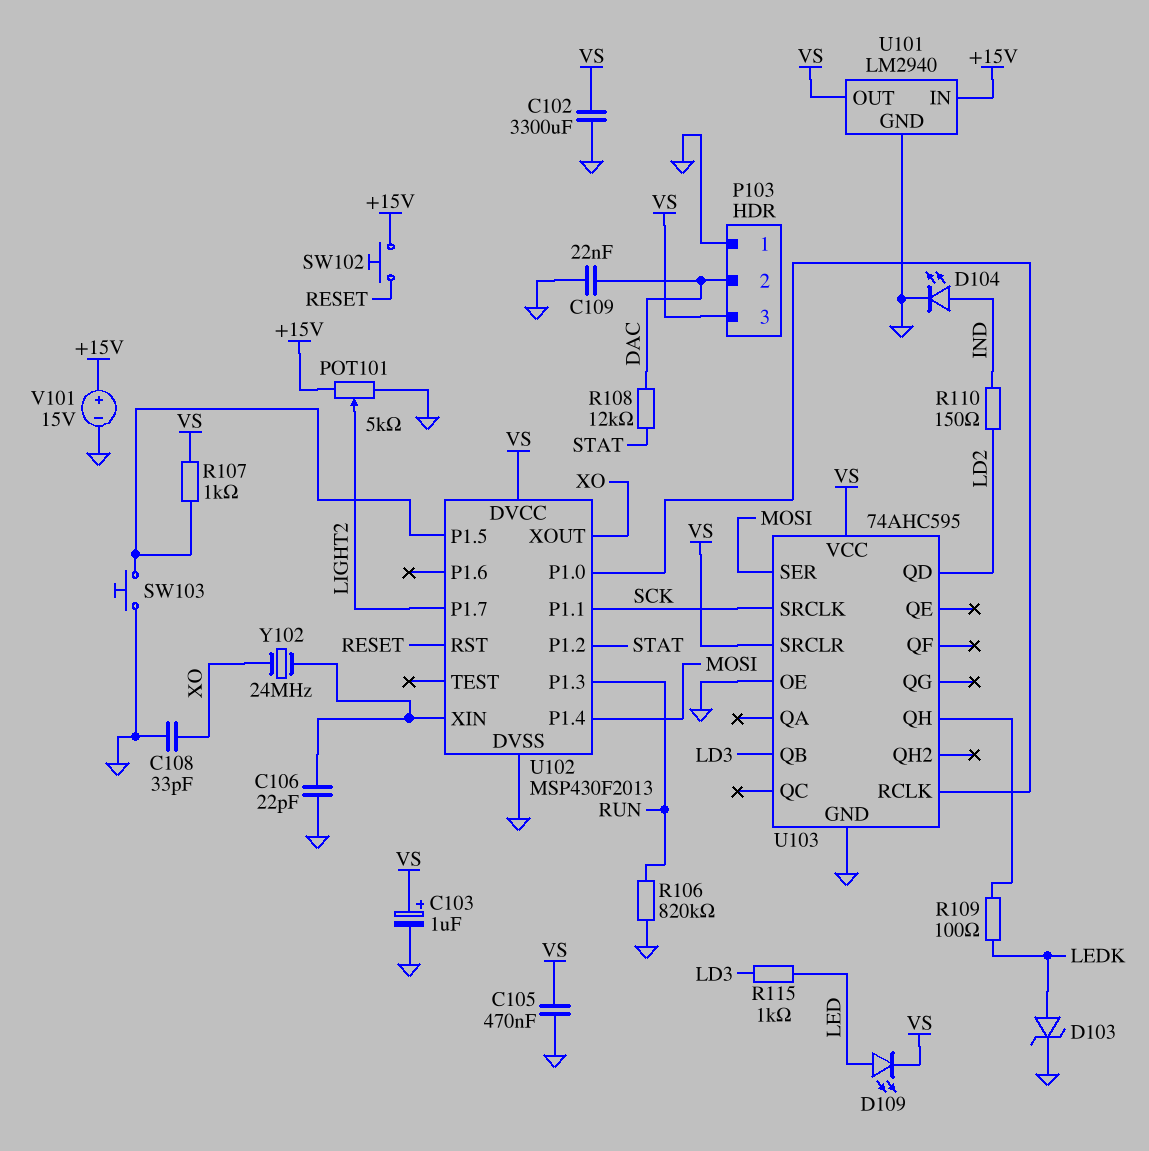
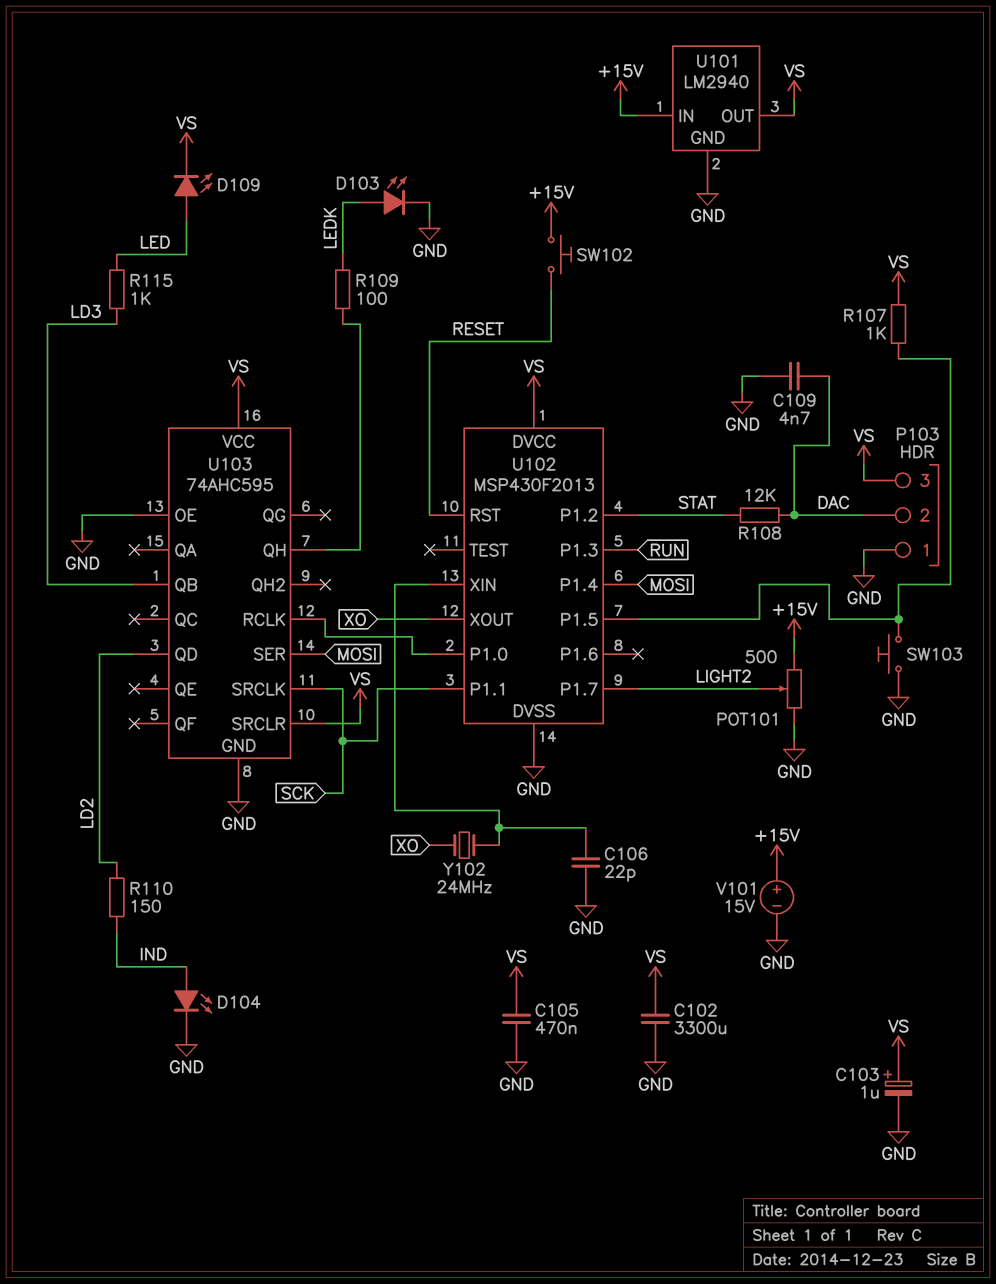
C108: 33pF (GND, XO) -> none
C109: 22nF (DAC, GND) -> 4.7nF (DAC, GND)
D103: zener (A LEDK, K GND) -> LED (A LEDK, K GND)
POT101: 5k (+15V, GND, wiper LIGHT2) -> 500 (+15V, GND, wiper LIGHT2)
R106: 820k (GND, RUN) -> none

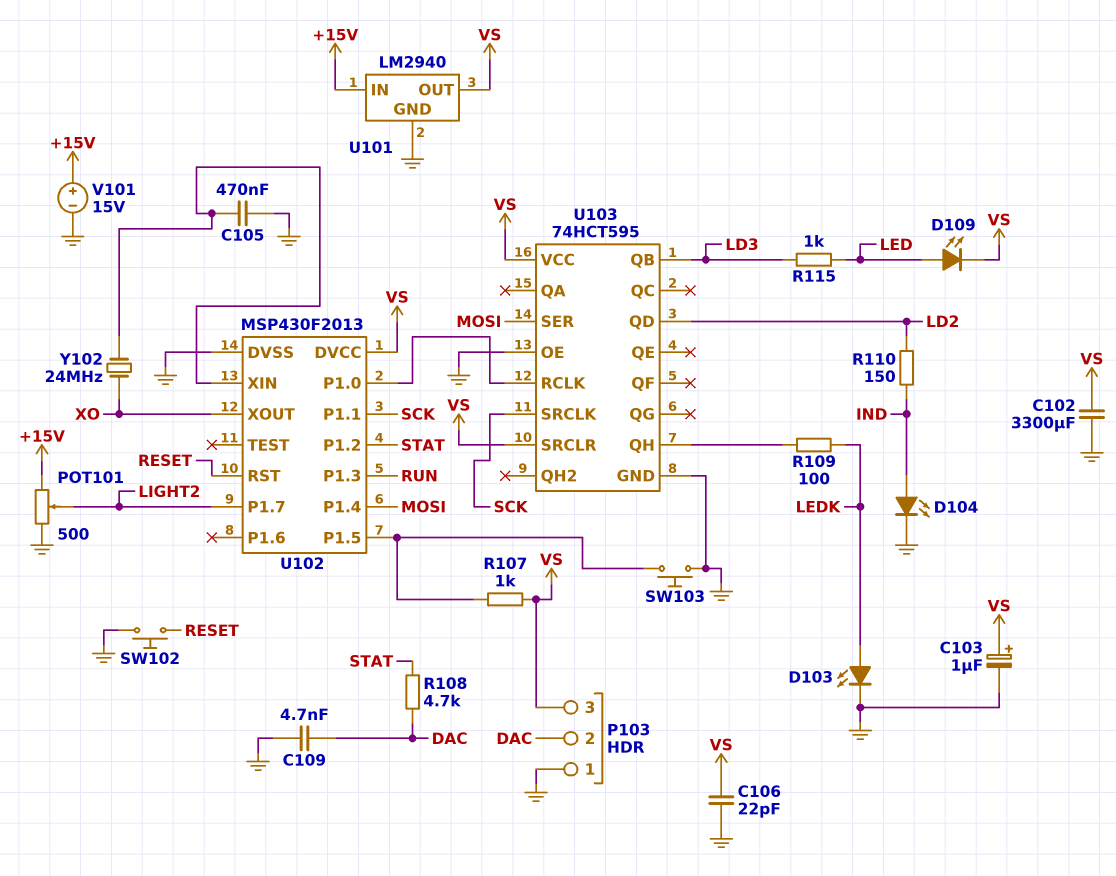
C105: 470nF (GND, VS) -> 470nF (GND, U102/XIN)
C106: 22pF (GND, U102/XIN) -> 22pF (GND, VS)
R108: 12k (DAC, STAT) -> 4.7k (DAC, STAT)
SW102: button (+15V, RESET) -> button (GND, RESET)
U103: 74AHC595 -> 74HCT595

